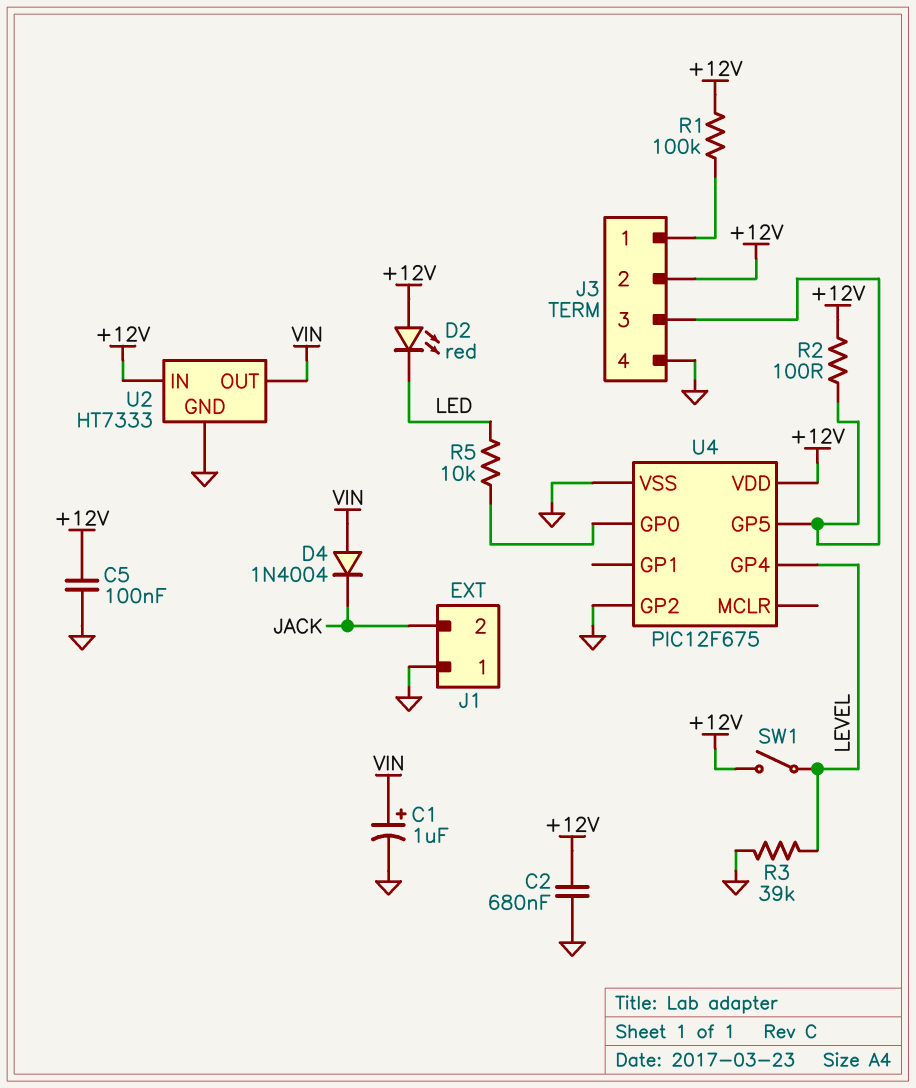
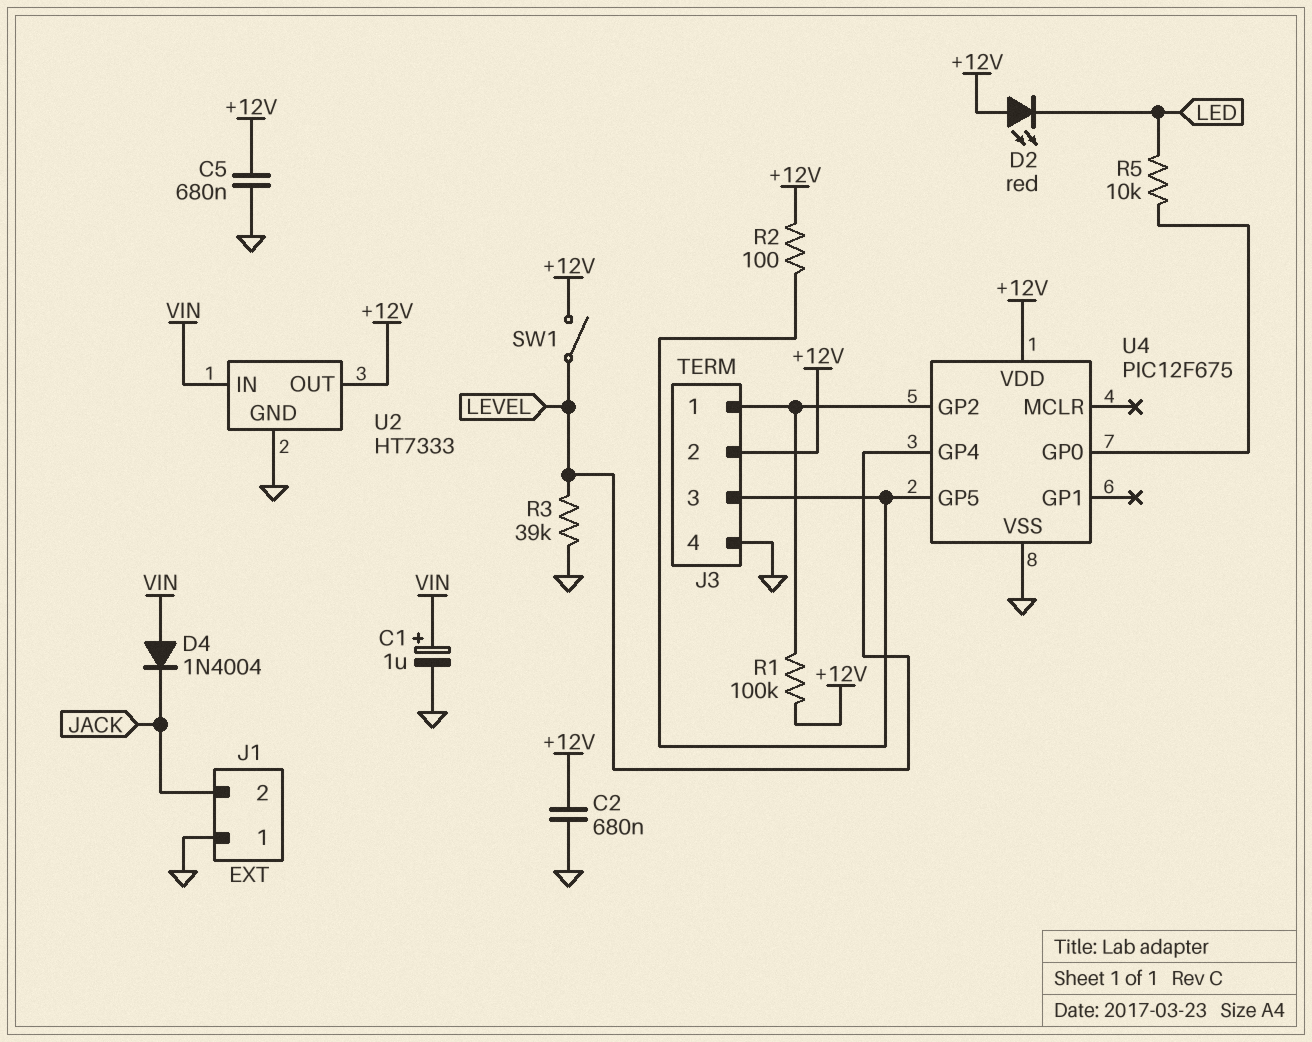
C5: 100nF (+12V, GND) -> 680nF (+12V, GND)
U2 pin IN: +12V -> VIN
U2 pin OUT: VIN -> +12V
U4 pin GP2: GND -> J3/1

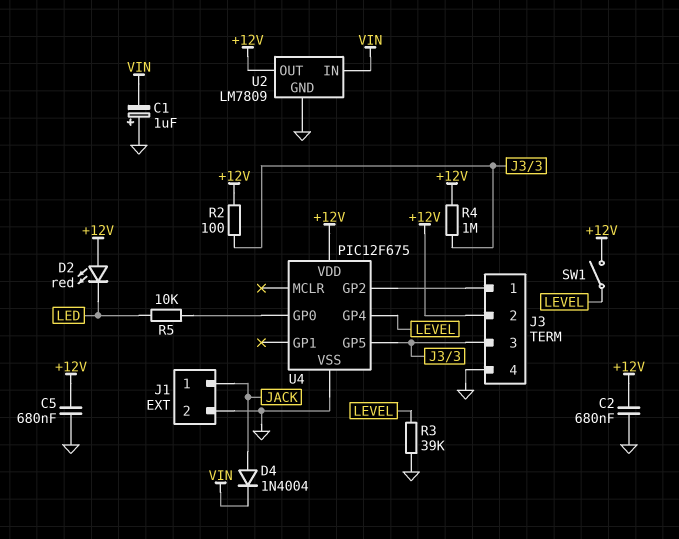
C1: 1uF (plus VIN, minus GND) -> 1uF (plus GND, minus VIN)
D4: diode 1N4004 (A VIN, K JACK) -> diode 1N4004 (A JACK, K VIN)
J1 pin 1: GND -> JACK
J1 pin 2: JACK -> GND
R1: 100k (+12V, J3/1) -> none
R4: none -> 1M (+12V, J3/3)
U2: HT7333 -> LM7809

